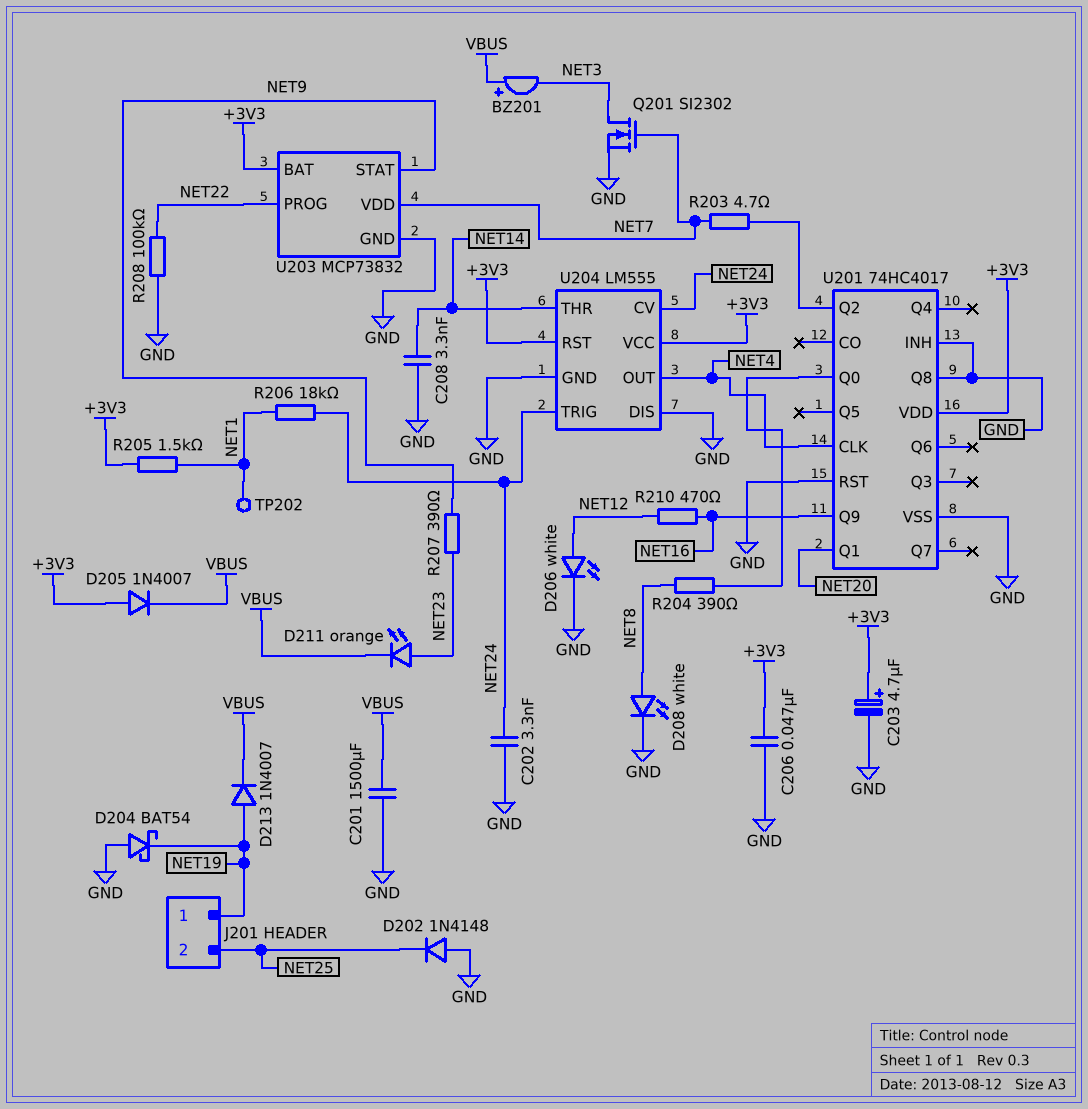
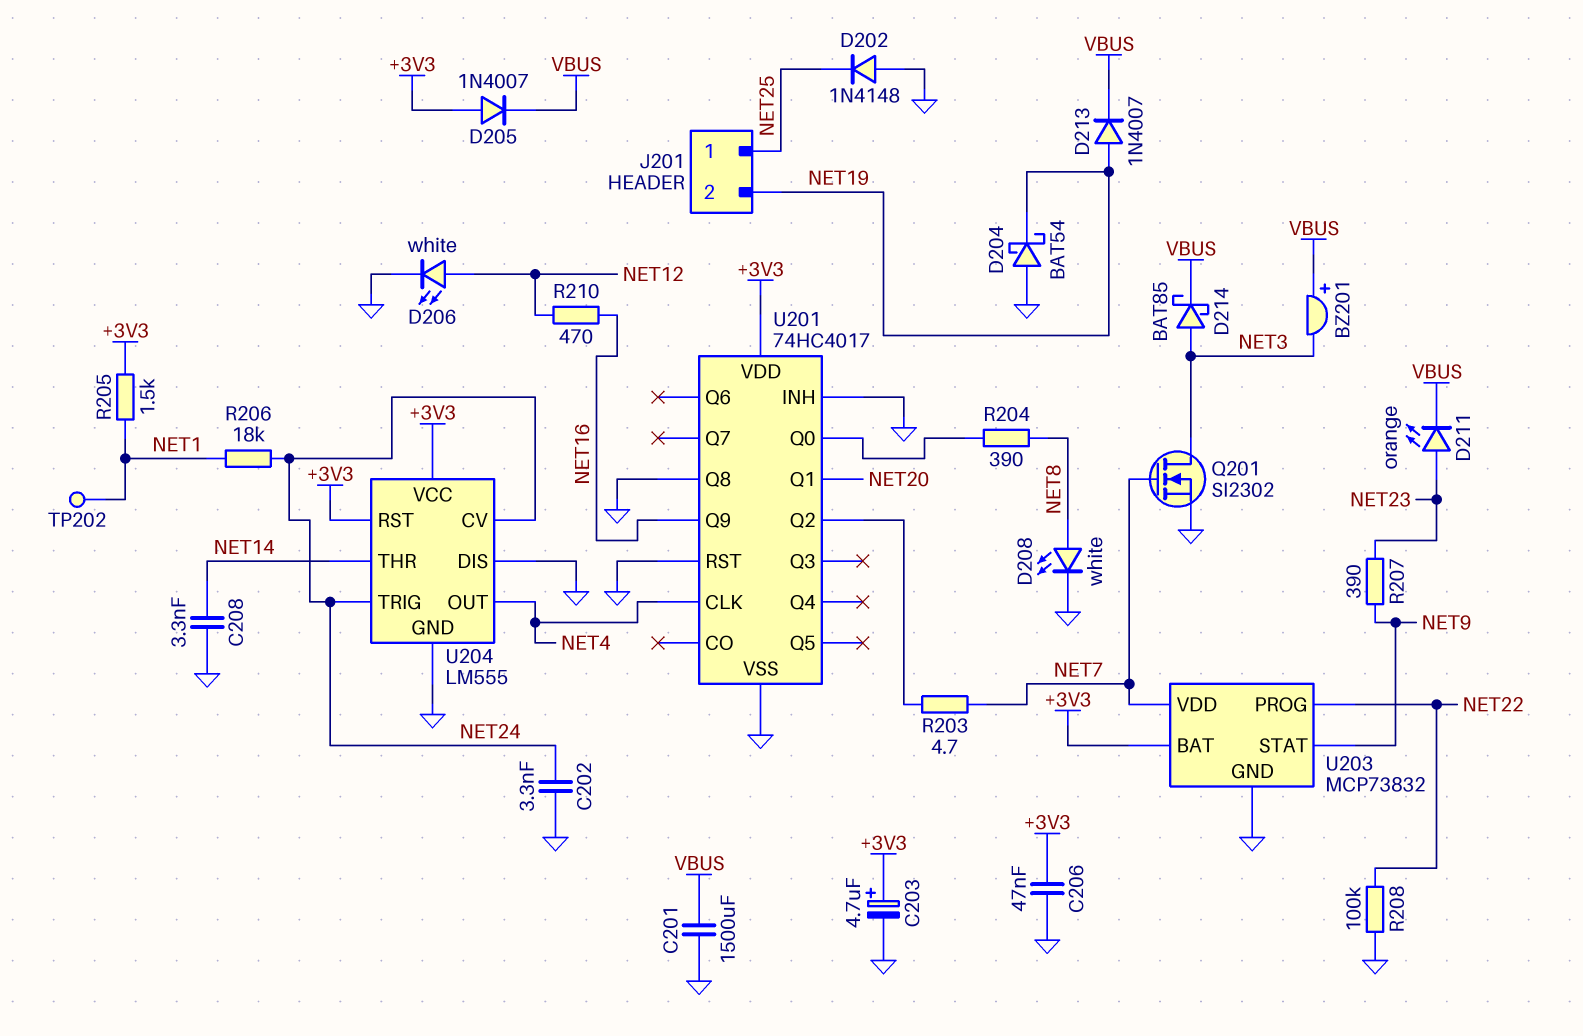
D214: none -> schottky BAT85 (A NET3, K VBUS)
J201 pin 1: NET19 -> NET25
J201 pin 2: NET25 -> NET19

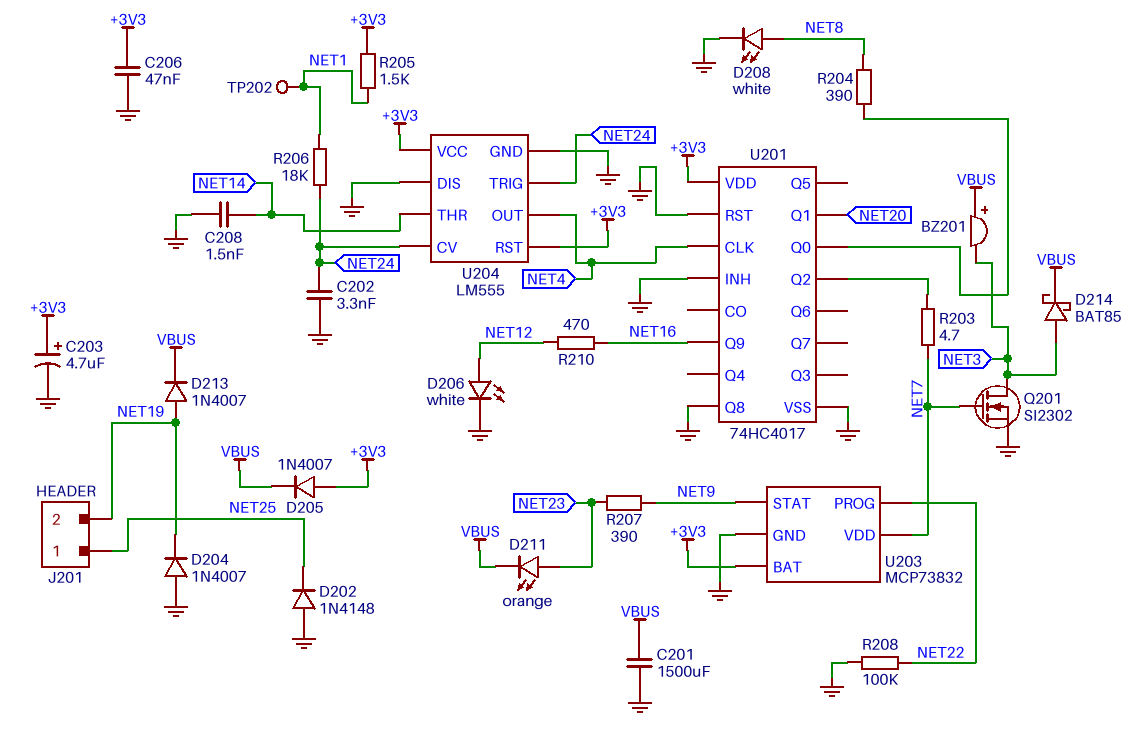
C208: 3.3nF (GND, NET14) -> 1.5nF (GND, NET14)
D204: schottky BAT54 (A GND, K NET19) -> diode 1N4007 (A GND, K NET19)

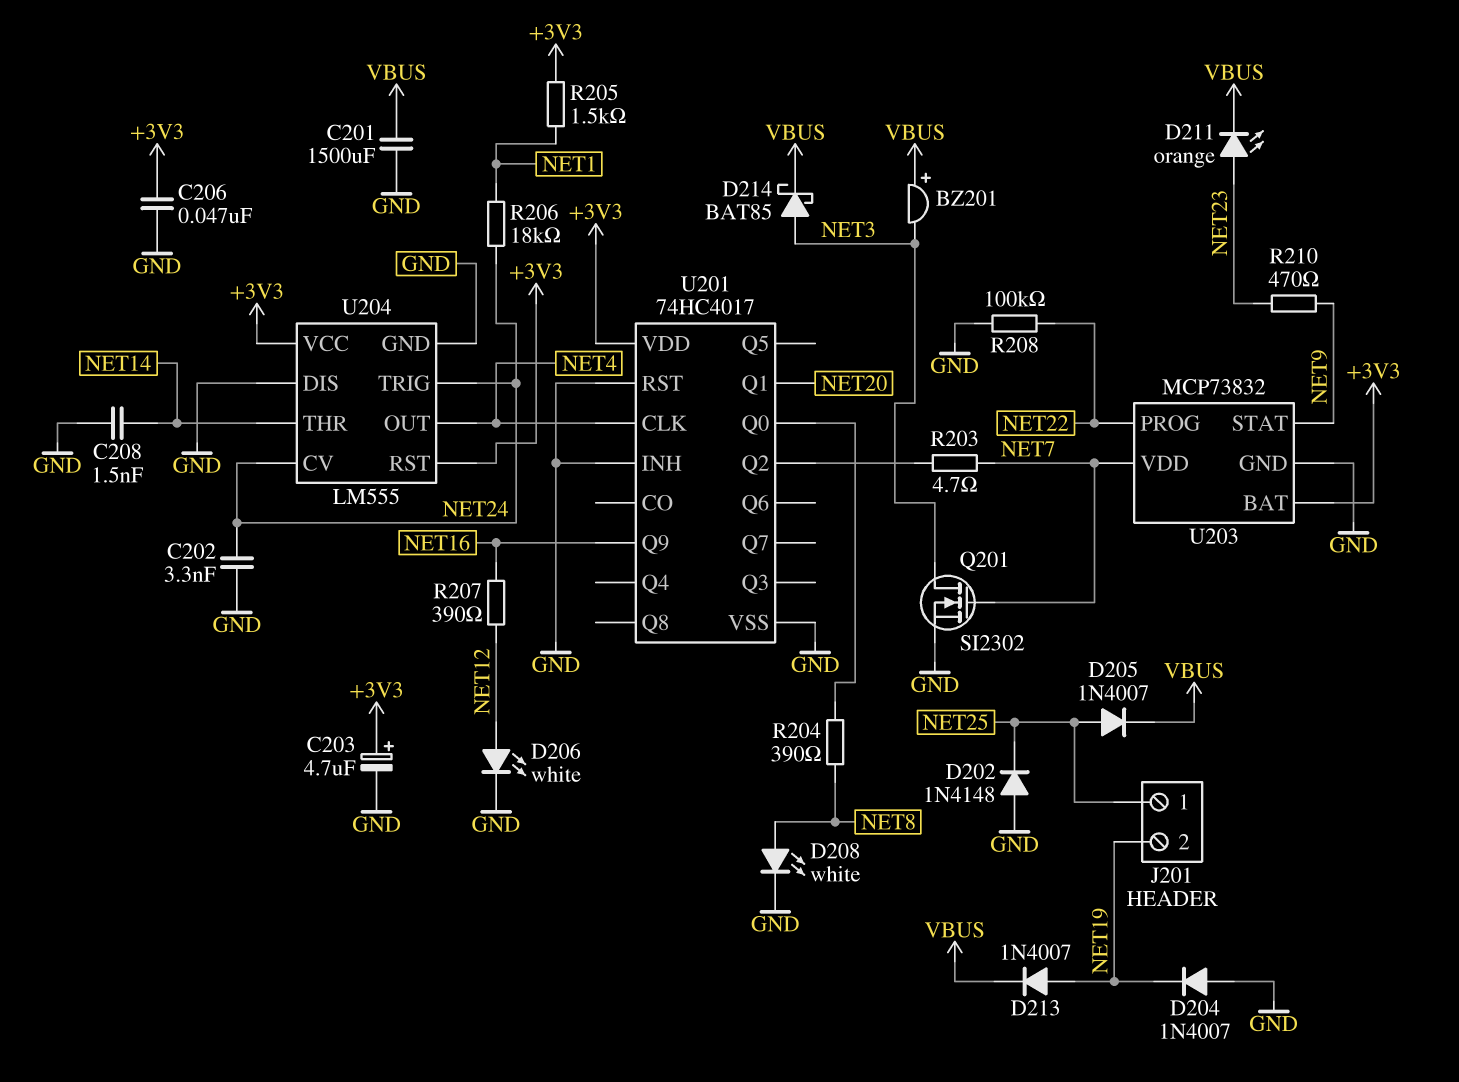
D205: diode 1N4007 (A +3V3, K VBUS) -> diode 1N4007 (A NET25, K VBUS)
R207: 390 (NET9, NET23) -> 390 (NET12, NET16)
R210: 470 (NET12, NET16) -> 470 (NET9, NET23)
TP202: test point (NET1) -> none
U201 pin Q8: GND -> none

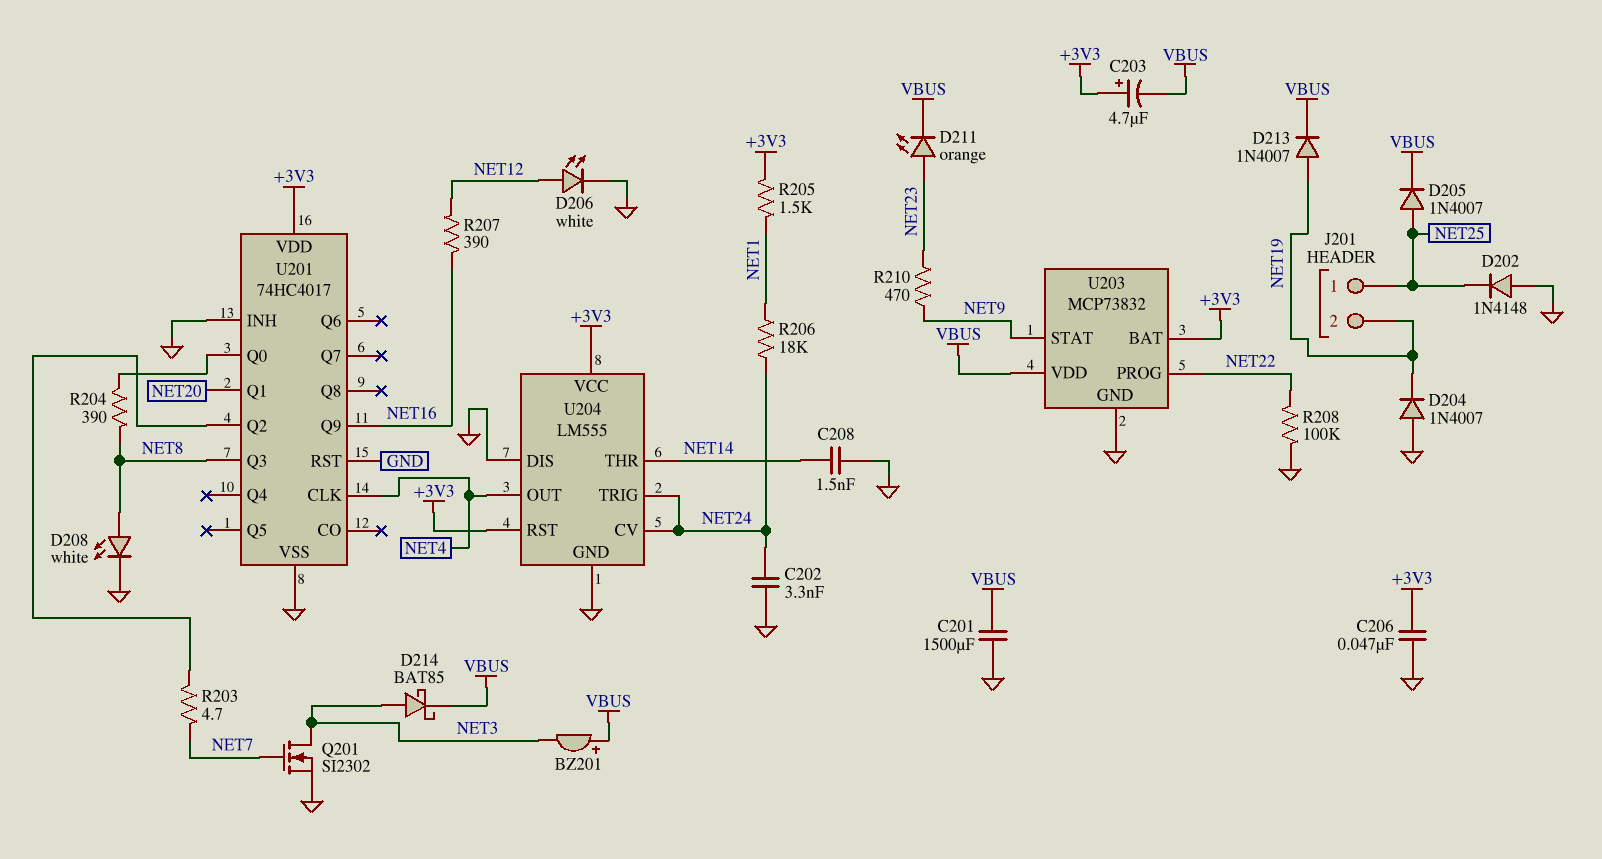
C203: 4.7uF (plus +3V3, minus GND) -> 4.7uF (plus +3V3, minus VBUS)
U201 pin Q3: none -> NET8
U203 pin VDD: NET7 -> VBUS

